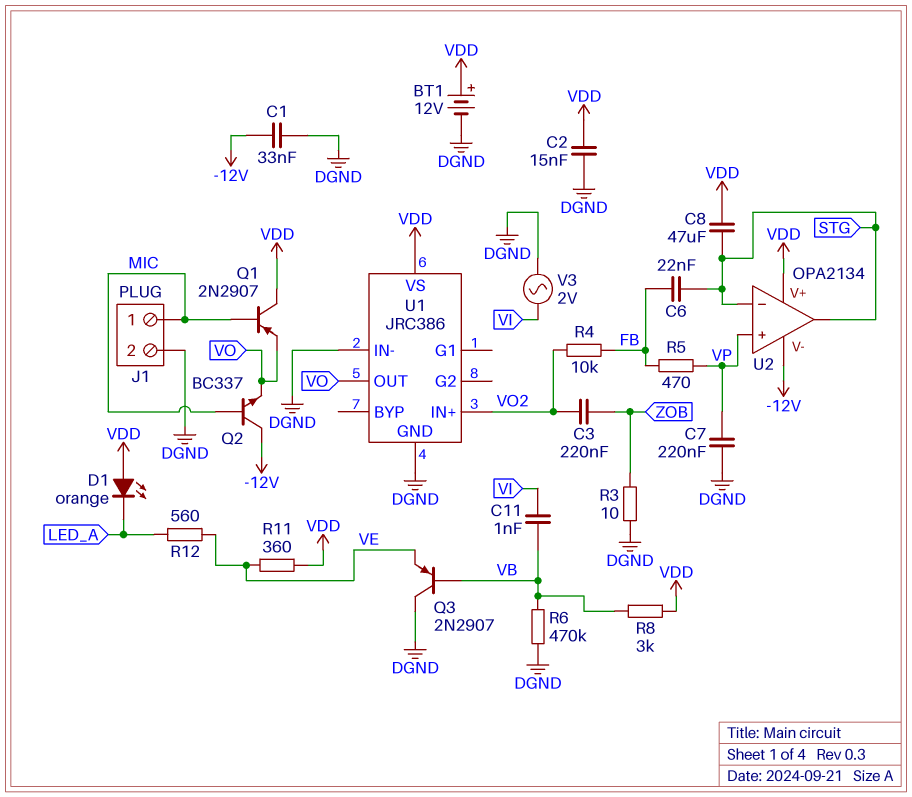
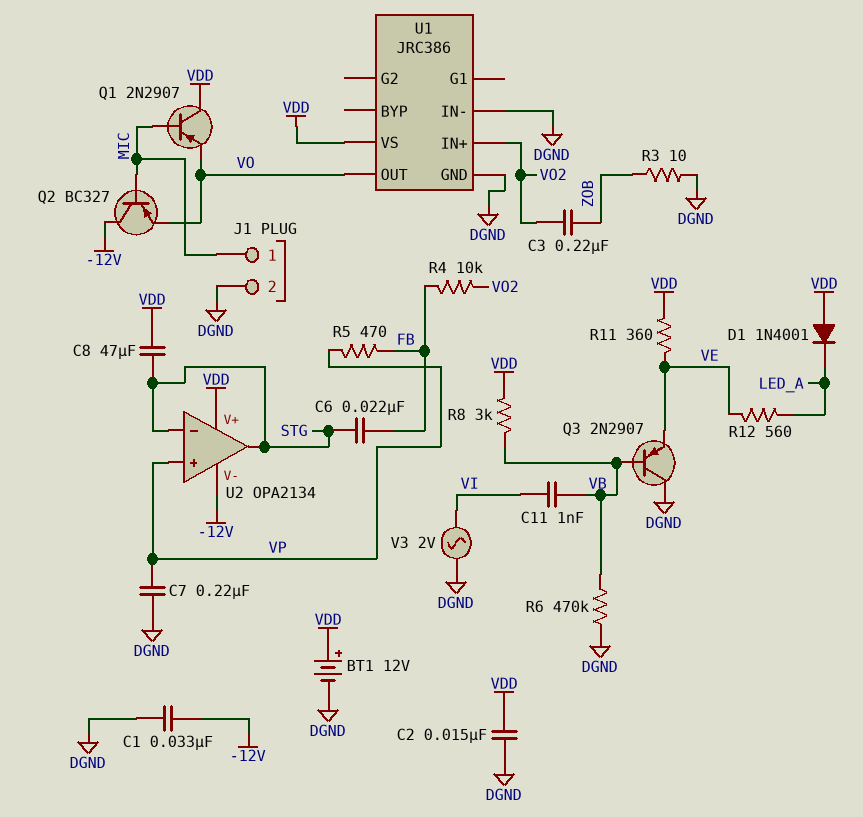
D1: LED orange (A VDD, K LED_A) -> diode 1N4001 (A VDD, K LED_A)
Q2: NPN BC337 (B MIC, C -12V, E VO) -> PNP BC327 (B MIC, C -12V, E VO)

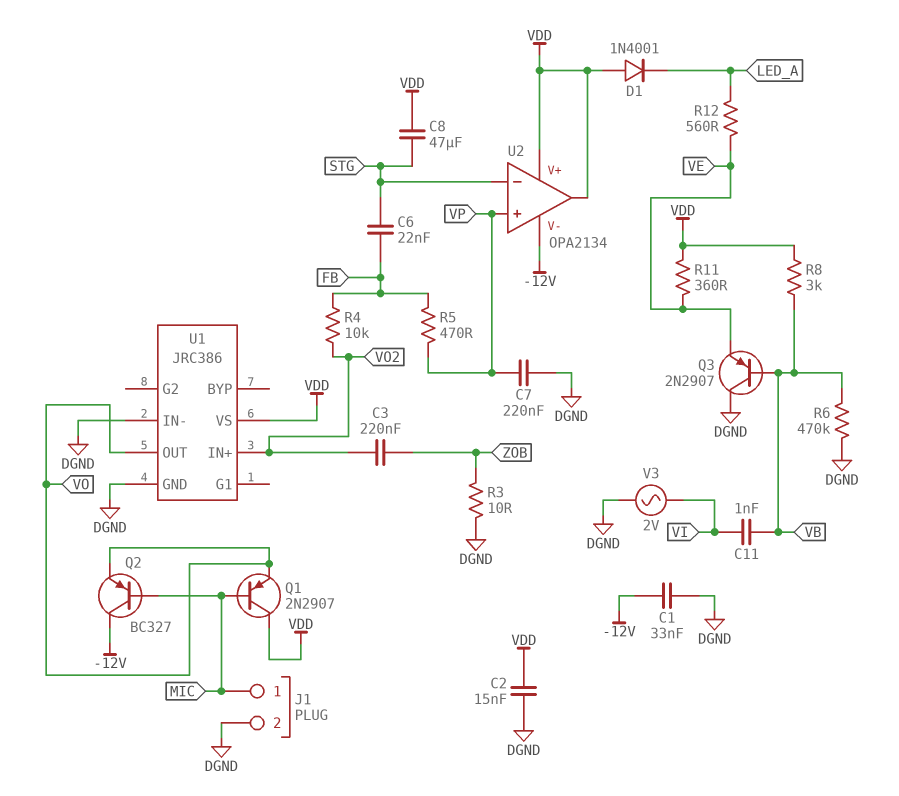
BT1: 12V (plus VDD, minus DGND) -> none
U2 pin out: STG -> VDD

